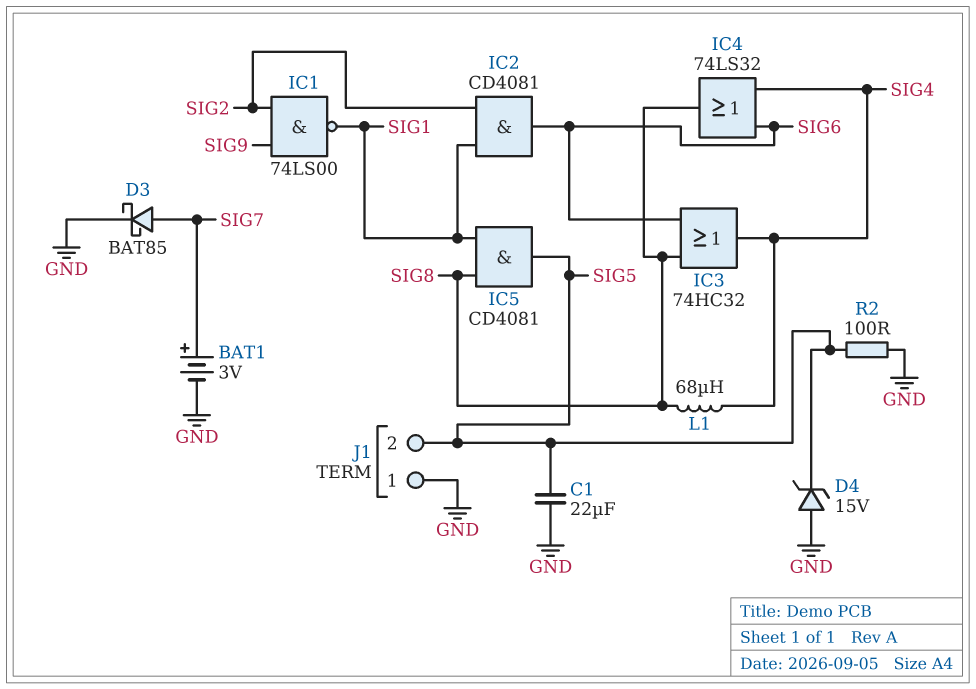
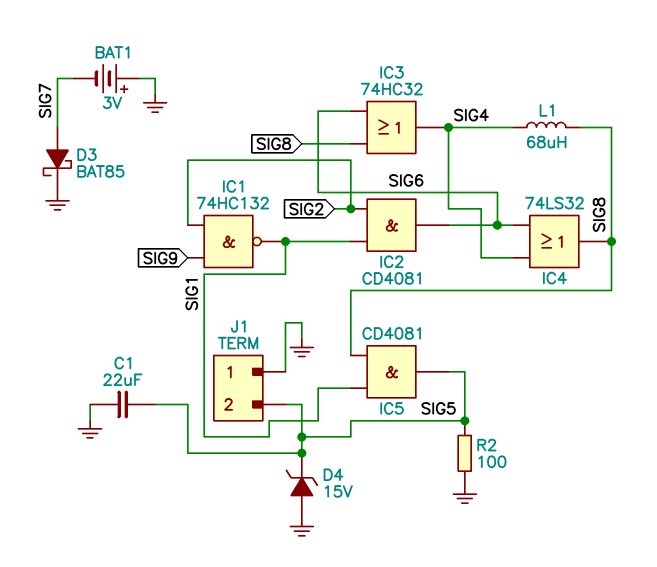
BAT1: 3V (plus SIG7, minus GND) -> 3V (plus GND, minus SIG7)
IC1: NAND 74LS00 (in SIG2, in SIG9, out SIG1) -> NAND 74HC132 (in SIG2, in SIG9, out SIG1)

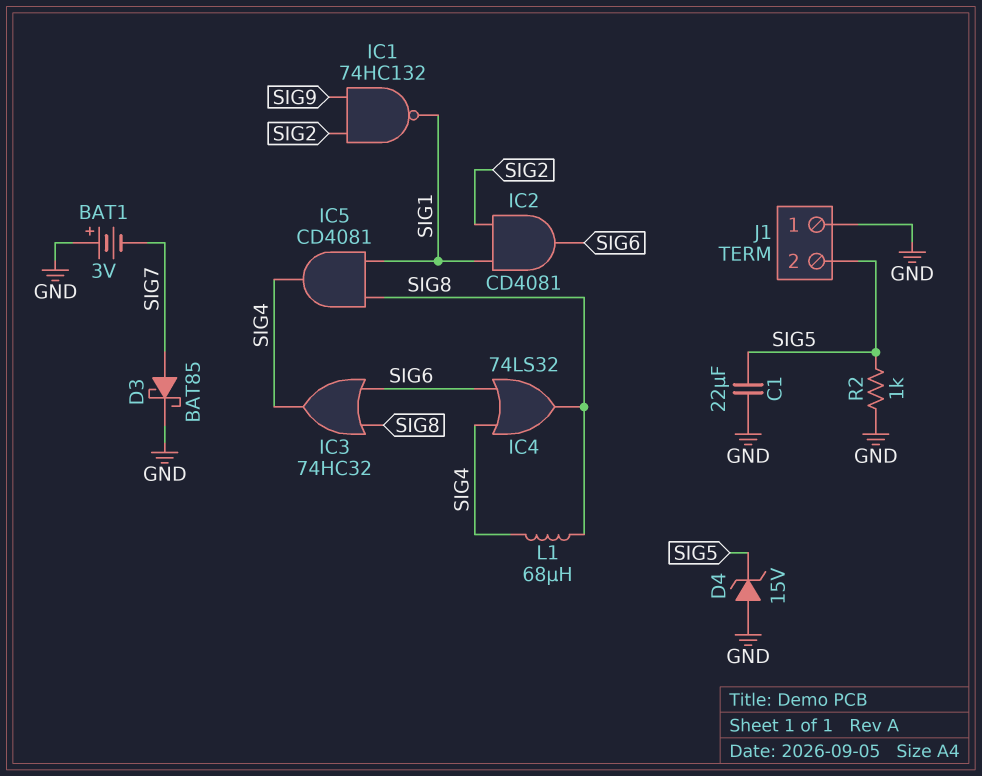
IC5: AND CD4081 (in SIG1, in SIG8, out SIG5) -> AND CD4081 (in SIG1, in SIG8, out SIG4)
R2: 100 (GND, SIG5) -> 1k (GND, SIG5)

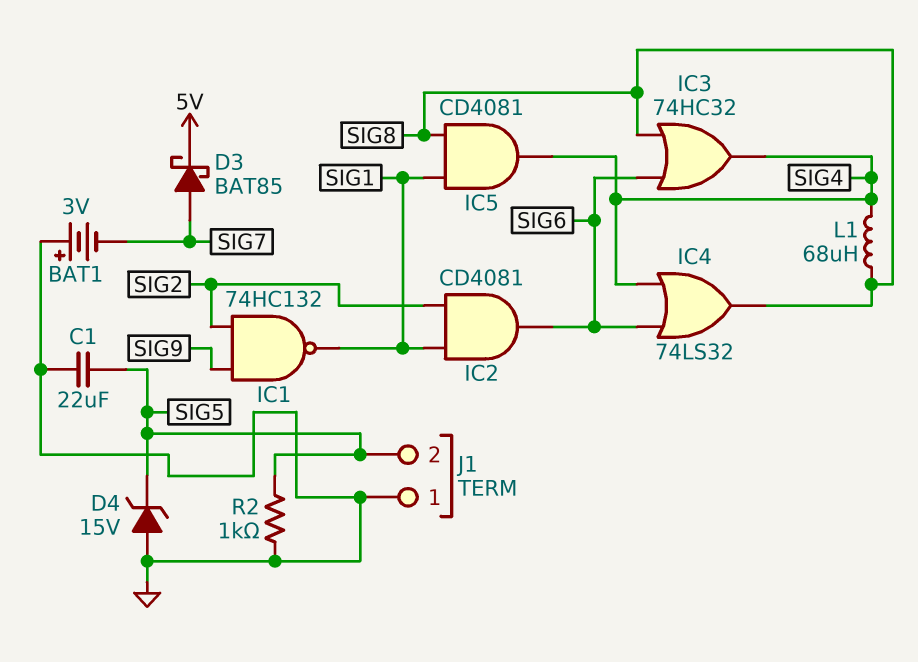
D3: schottky BAT85 (A SIG7, K GND) -> schottky BAT85 (A SIG7, K 5V)

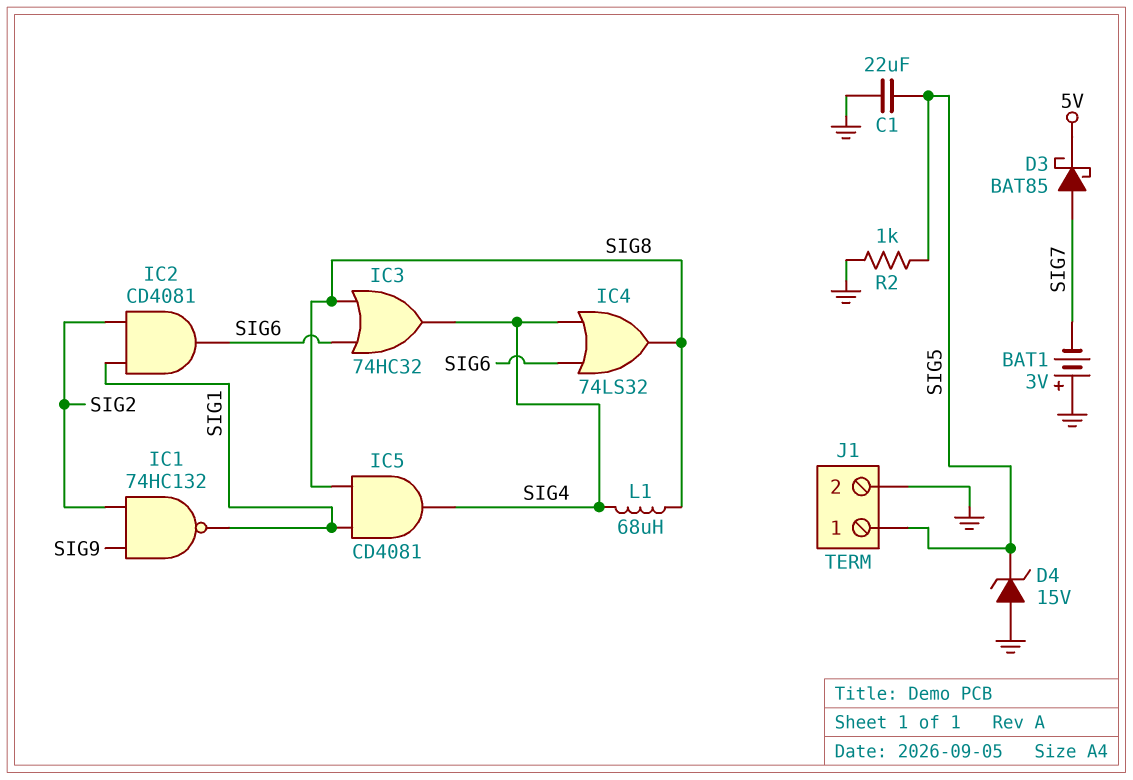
J1 pin 1: GND -> SIG5
J1 pin 2: SIG5 -> GND

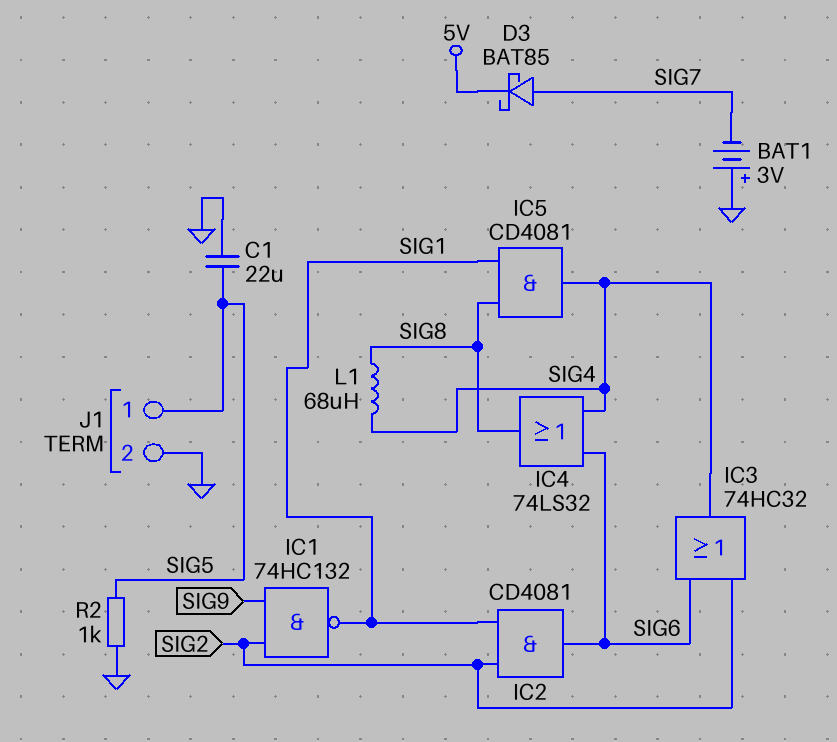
D4: zener 15V (A GND, K SIG5) -> none
IC3: OR 74HC32 (in SIG6, in SIG8, out SIG4) -> OR 74HC32 (in SIG2, in SIG6, out SIG4)

